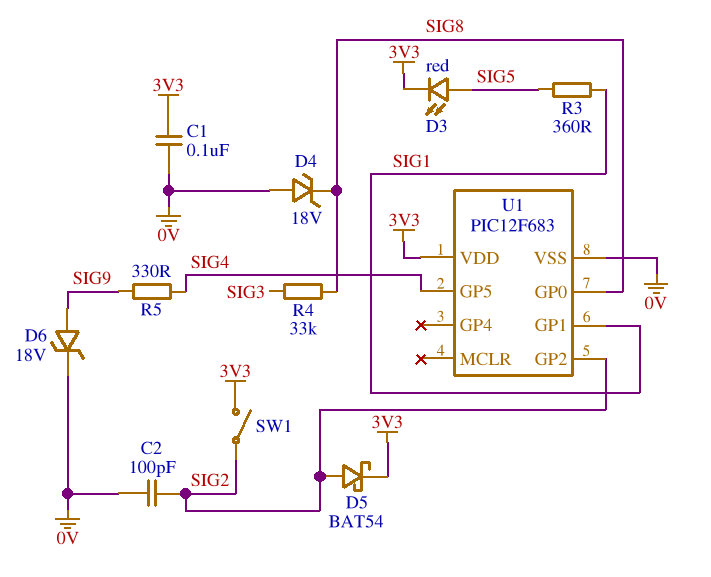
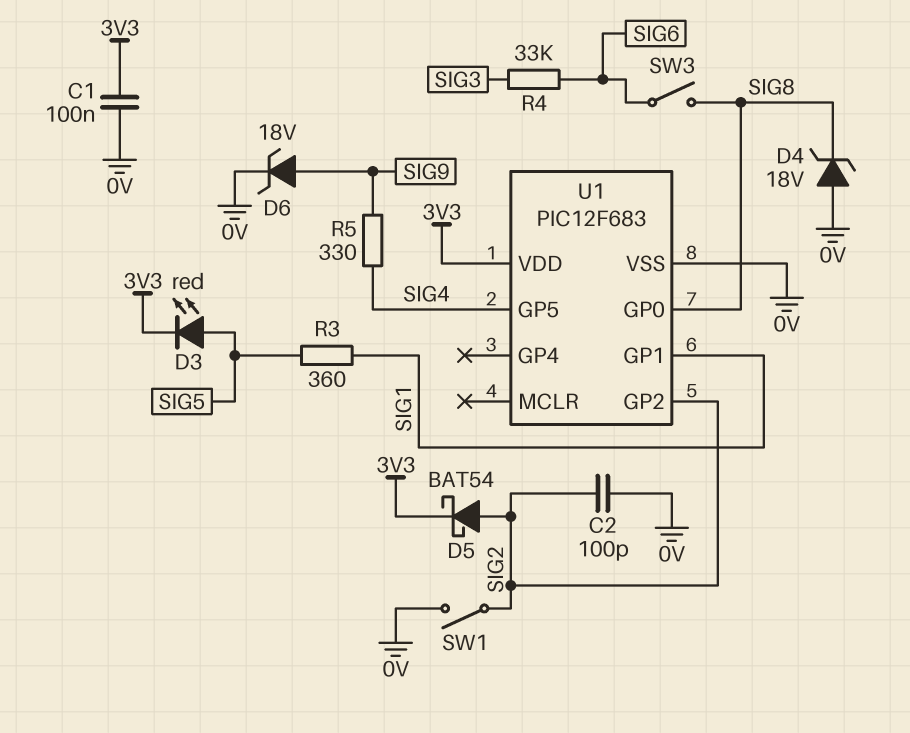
R4: 33k (SIG3, SIG8) -> 33k (SIG3, SIG6)
SW1: switch (3V3, SIG2) -> switch (0V, SIG2)
SW3: none -> switch (SIG6, SIG8)

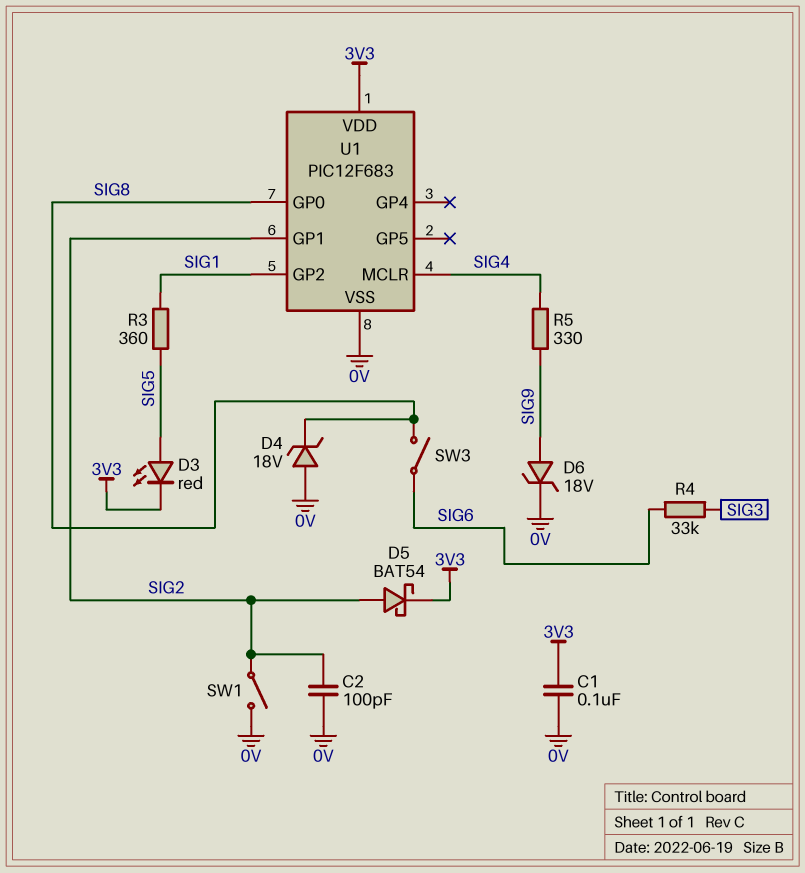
U1 pin GP1: SIG1 -> SIG2
U1 pin GP2: SIG2 -> SIG1
U1 pin GP5: SIG4 -> none
U1 pin MCLR: none -> SIG4

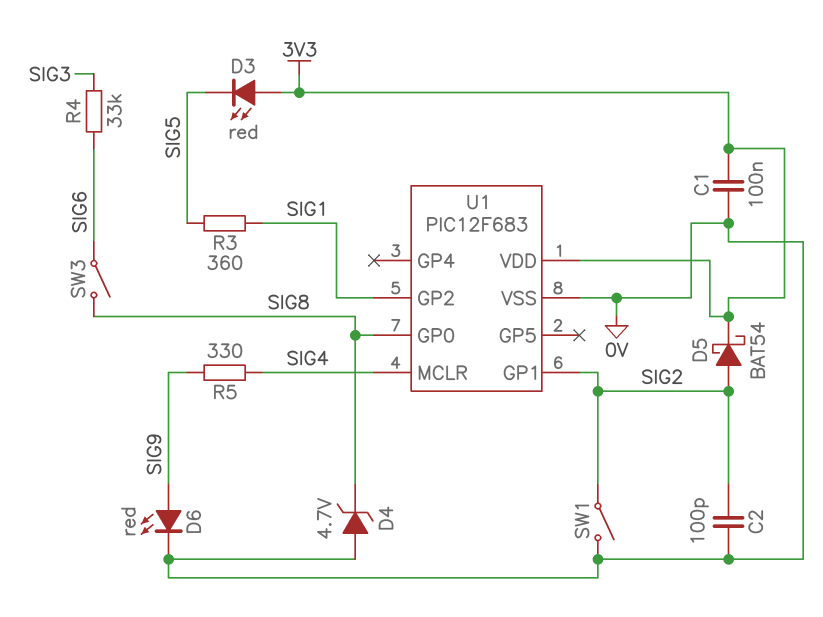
D3: LED red (A SIG5, K 3V3) -> LED red (A 3V3, K SIG5)
D4: zener 18V (A 0V, K SIG8) -> zener 4.7V (A 0V, K SIG8)
D6: zener 18V (A SIG9, K 0V) -> LED red (A SIG9, K 0V)

